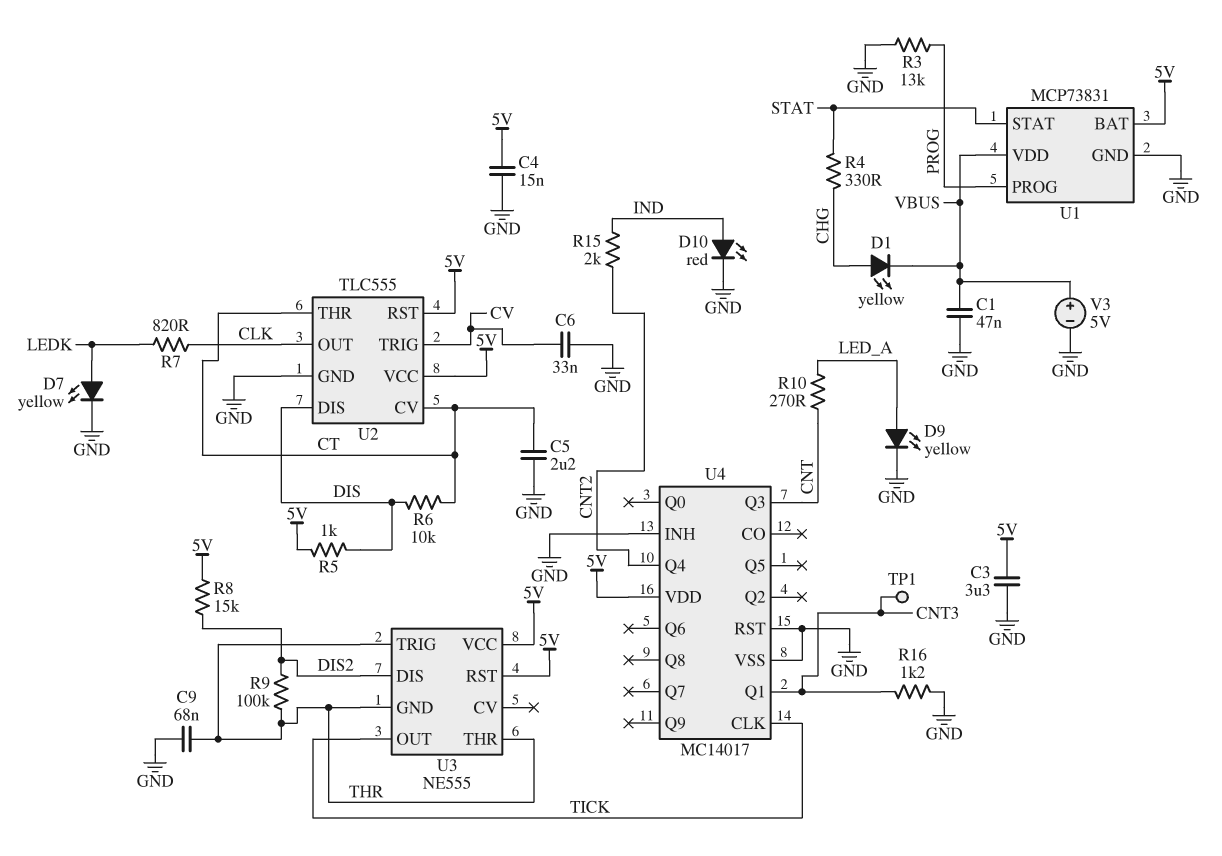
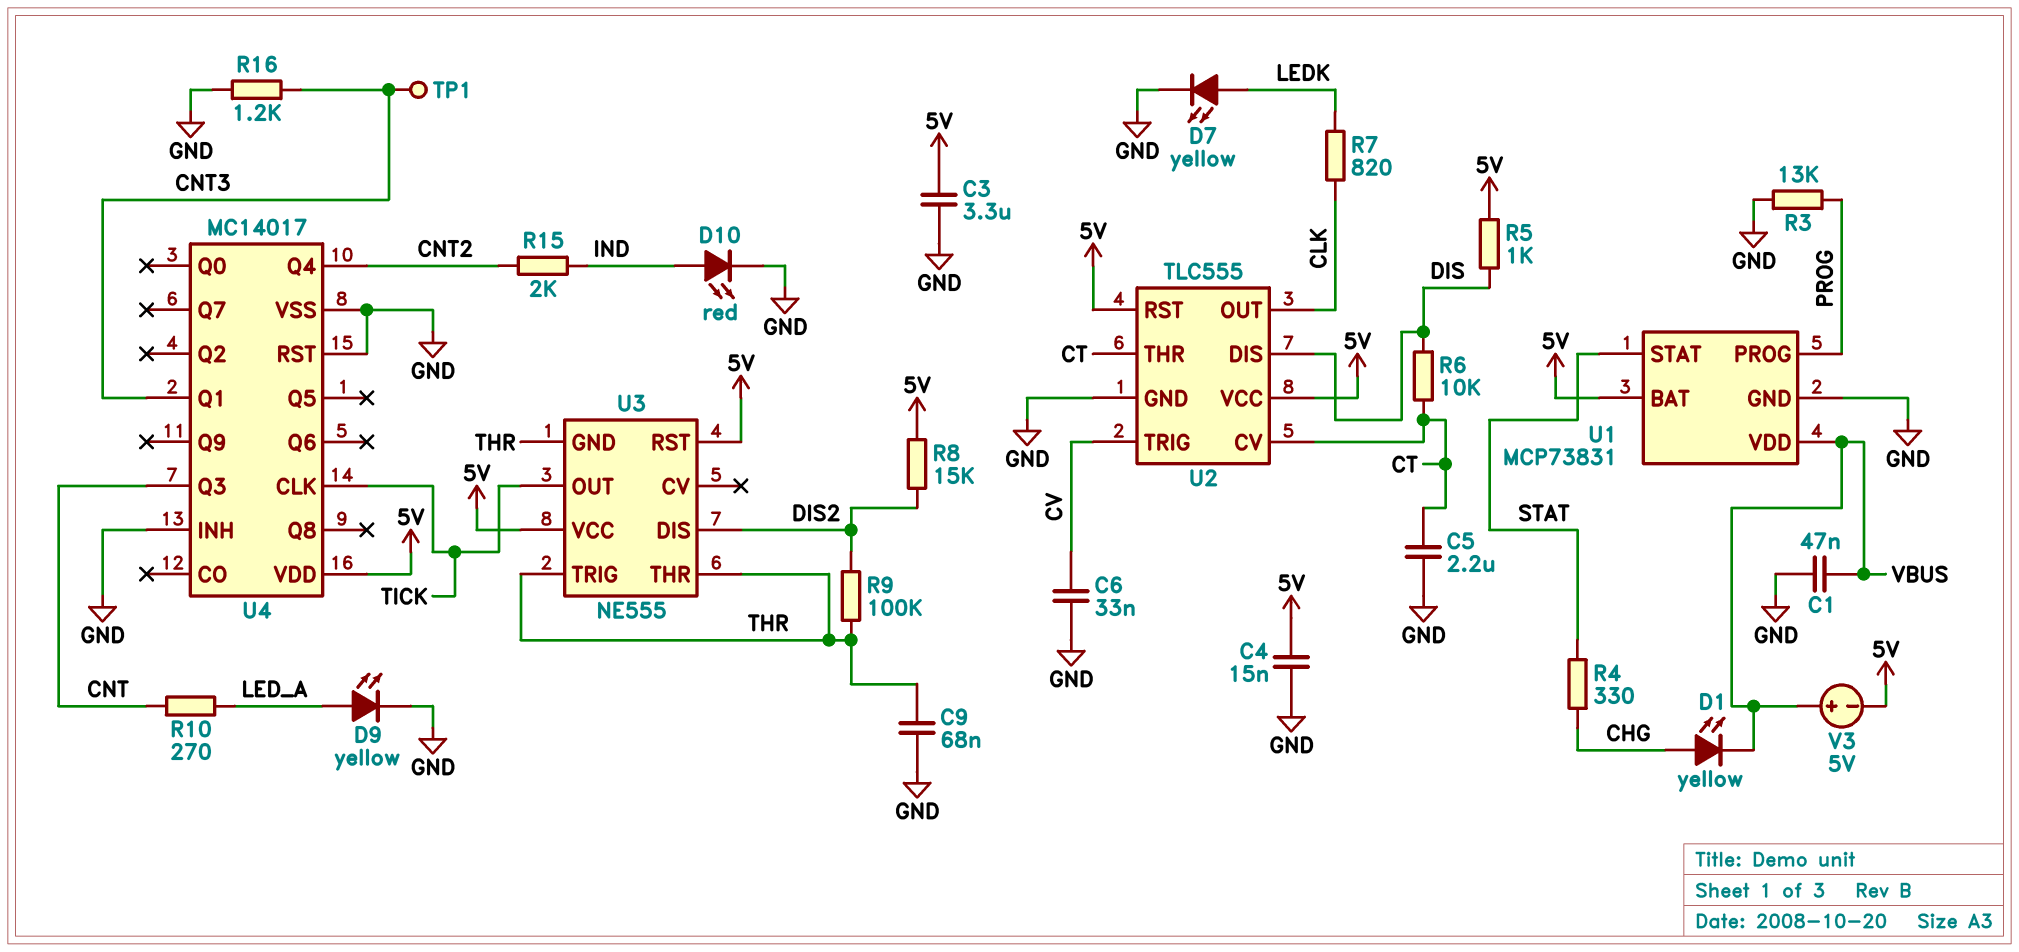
V3: 5V (plus VBUS, minus GND) -> 5V (plus VBUS, minus 5V)

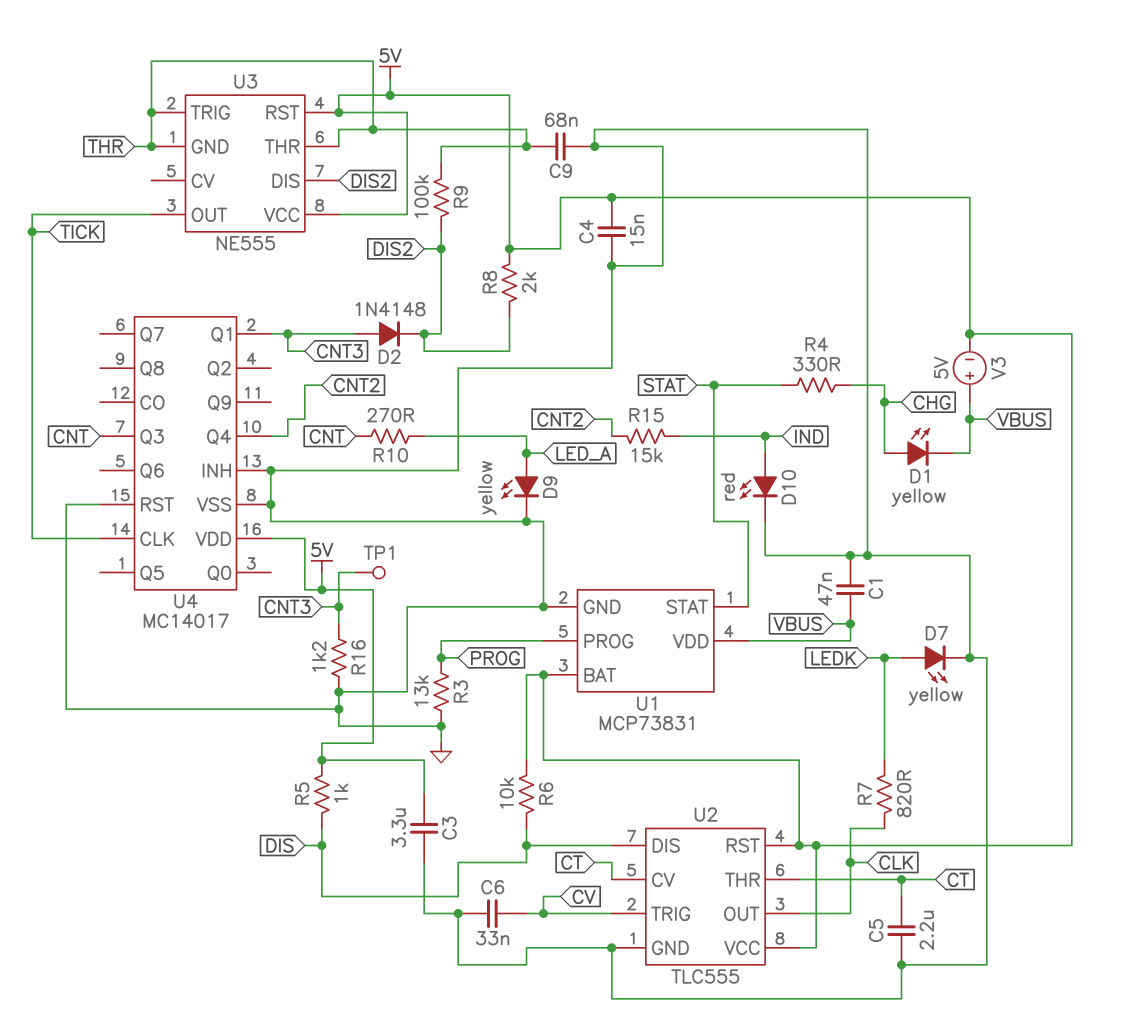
D2: none -> diode 1N4148 (A CNT3, K DIS2)
R6: 10k (CT, DIS) -> 10k (5V, DIS)
R8: 15k (5V, DIS2) -> 2k (5V, DIS2)
R15: 2k (CNT2, IND) -> 15k (CNT2, IND)

